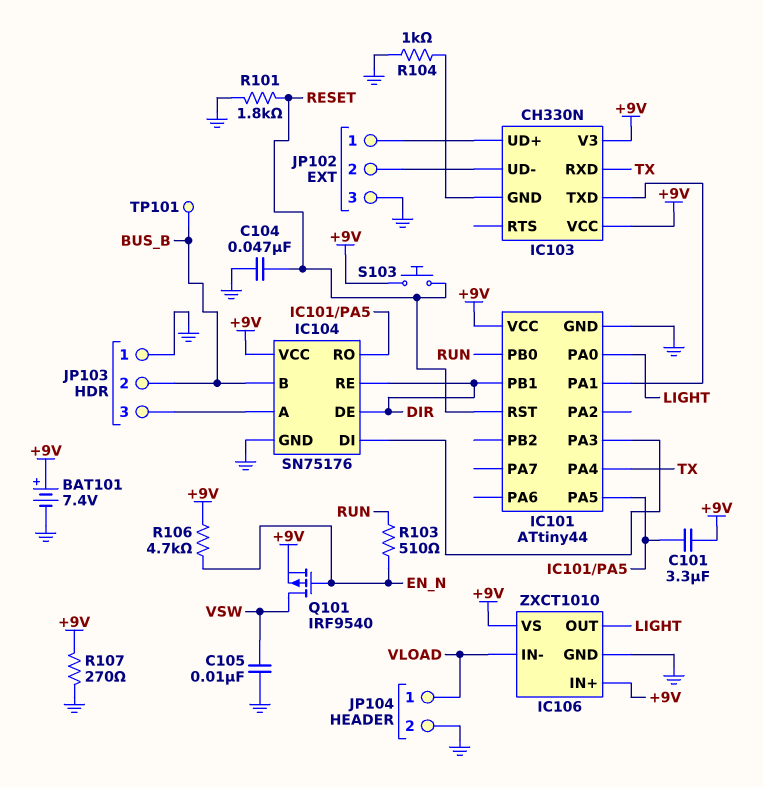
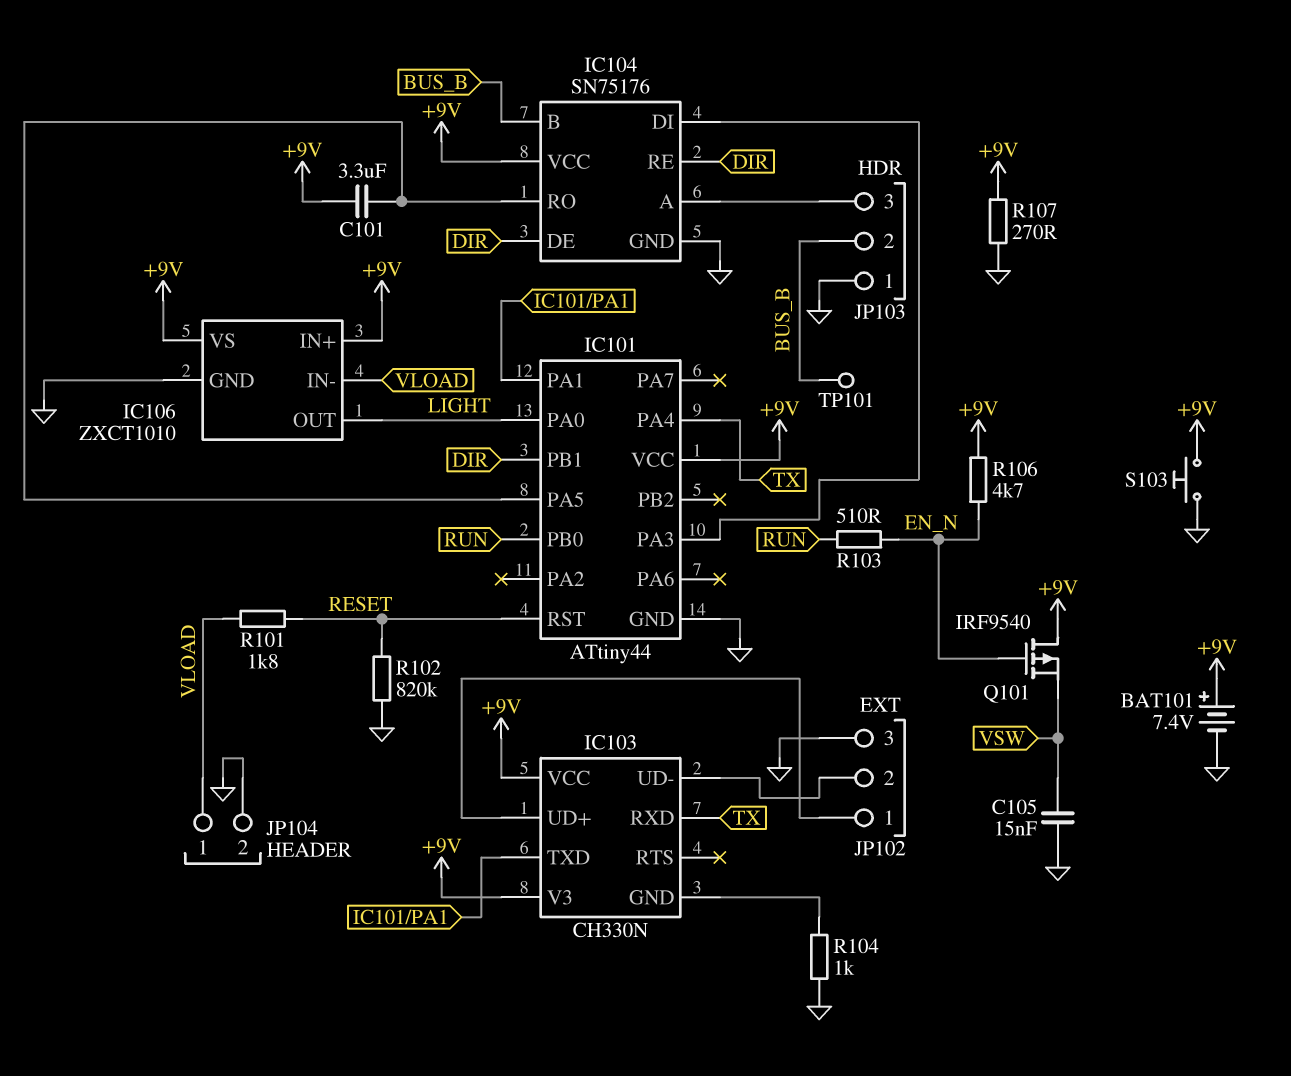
C104: 47nF (GND, RESET) -> none
C105: 10nF (GND, VSW) -> 15nF (GND, VSW)
Q101: PMOS IRF9540 (G EN_N, D VSW, S +9V) -> PMOS IRF9540 (G EN_N, D +9V, S VSW)
R101: 1.8k (GND, RESET) -> 1.8k (RESET, VLOAD)
R102: none -> 820k (GND, RESET)
S103: button (+9V, RESET) -> button (+9V, GND)

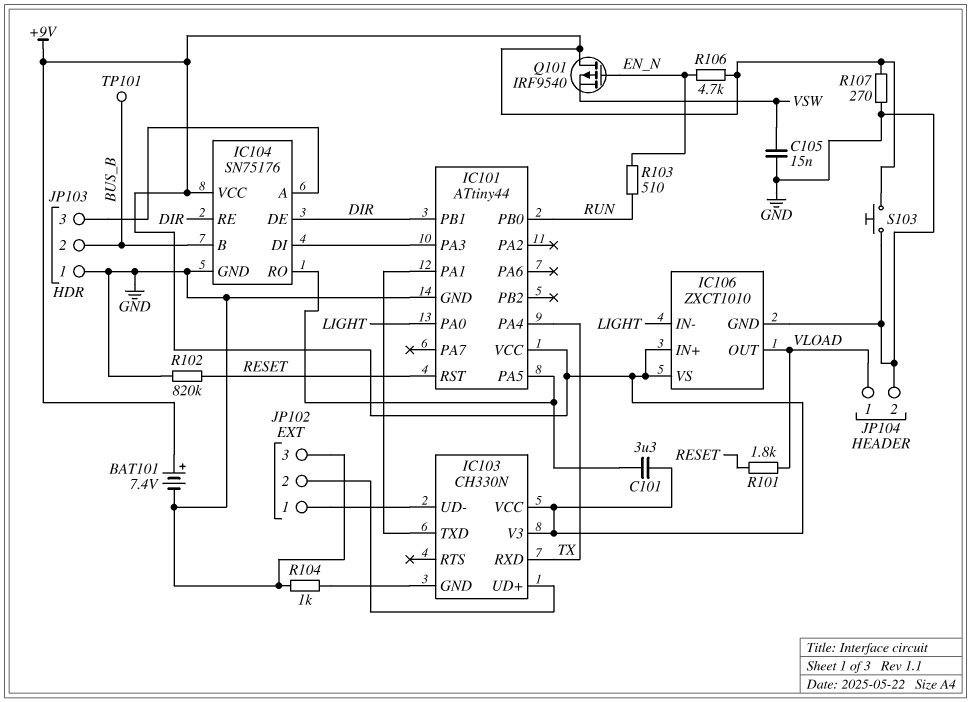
IC106 pin IN-: VLOAD -> LIGHT
IC106 pin OUT: LIGHT -> VLOAD
JP102 pin 1: IC103/UD+ -> IC103/UD-
JP102 pin 2: IC103/UD- -> IC103/UD+

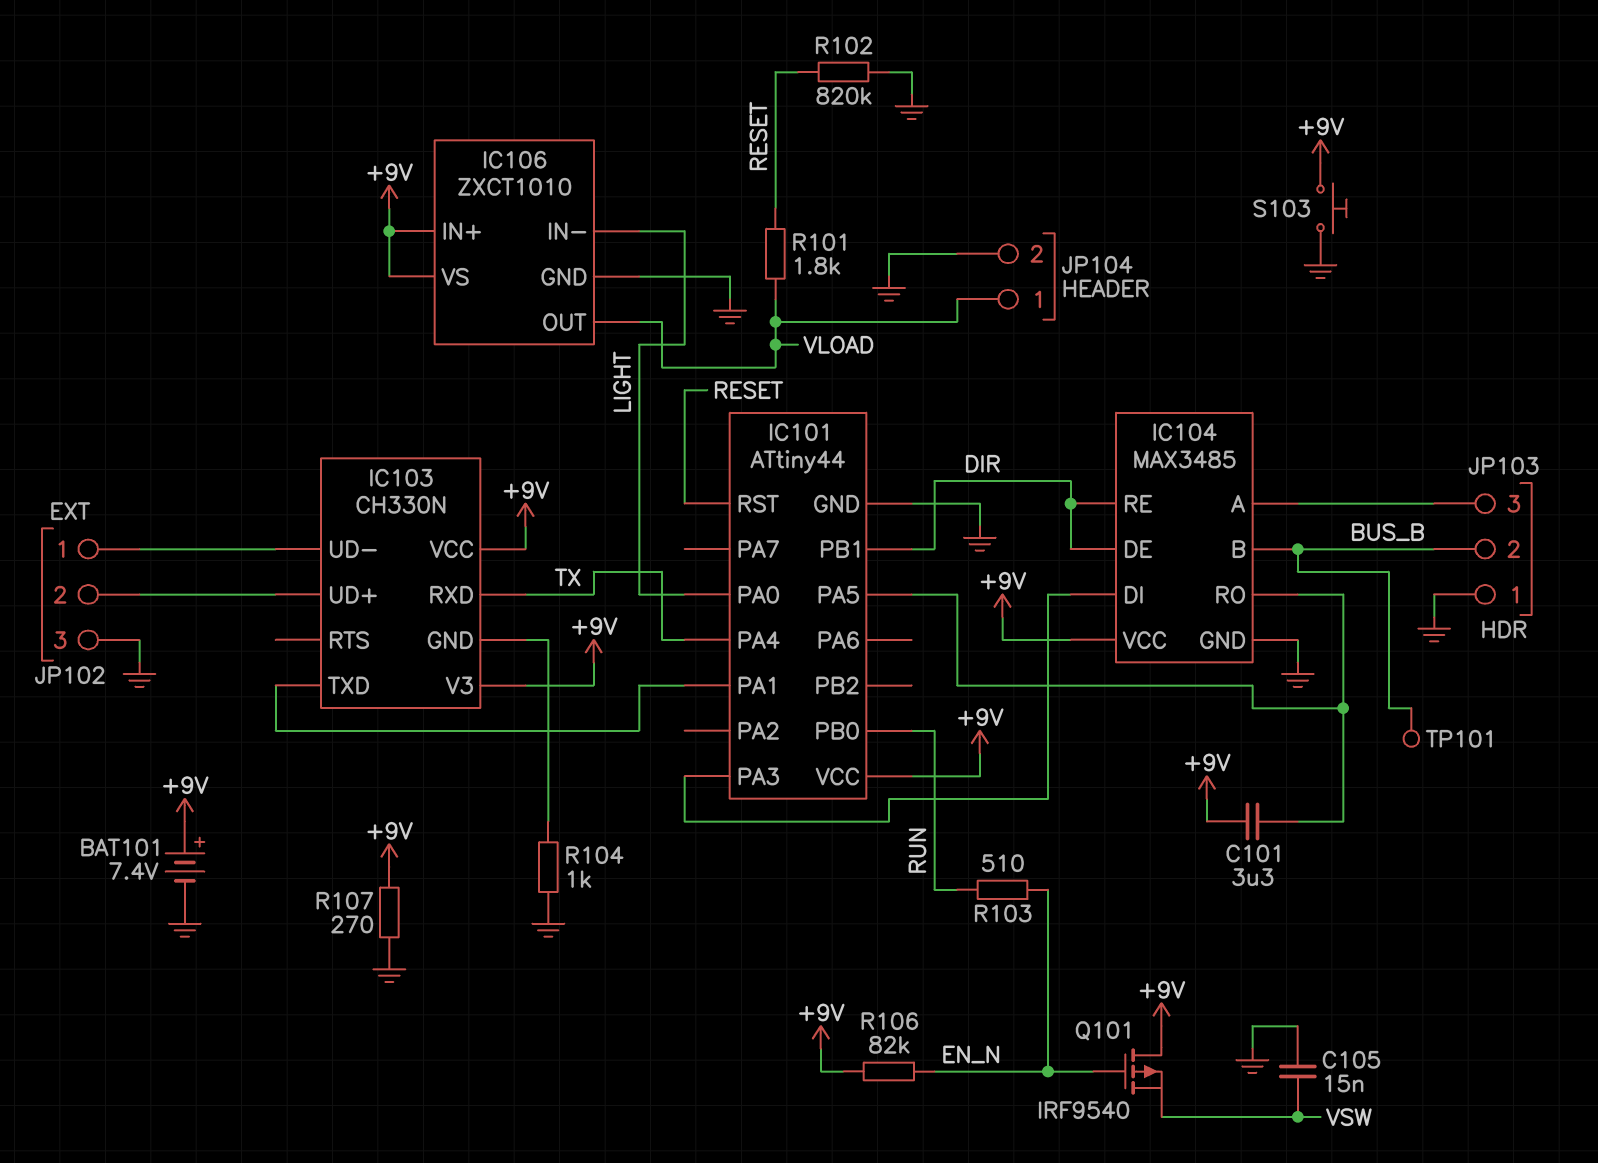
IC104: SN75176 -> MAX3485
R106: 4.7k (+9V, EN_N) -> 82k (+9V, EN_N)

